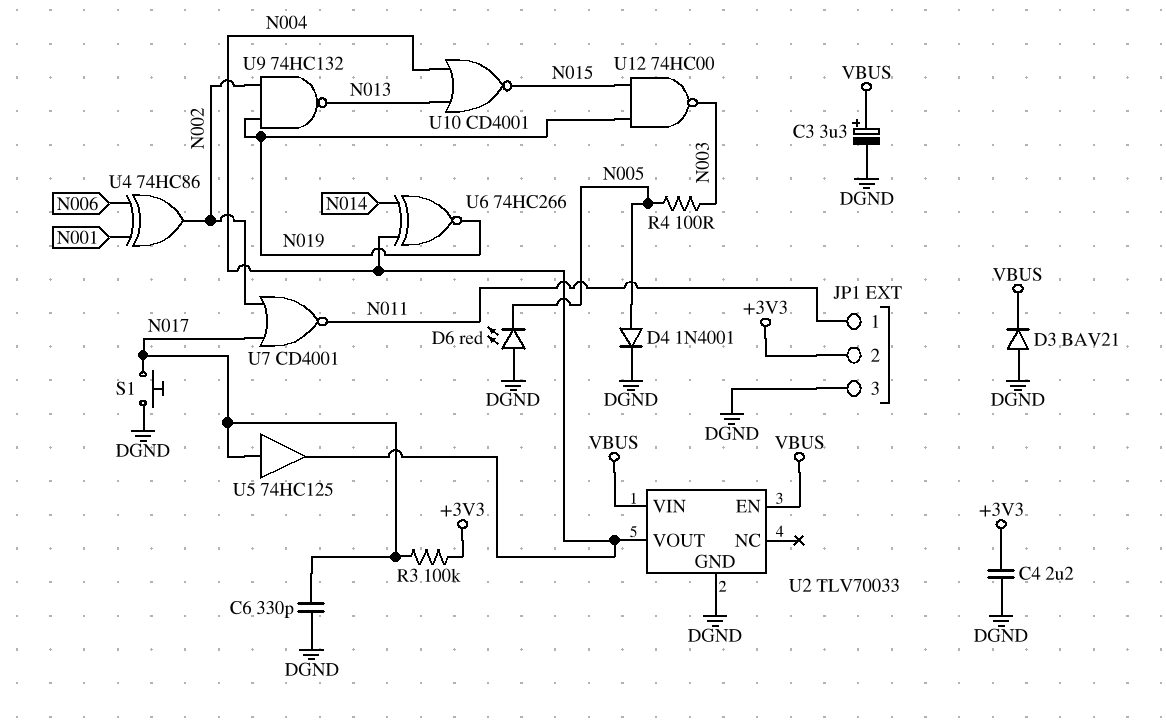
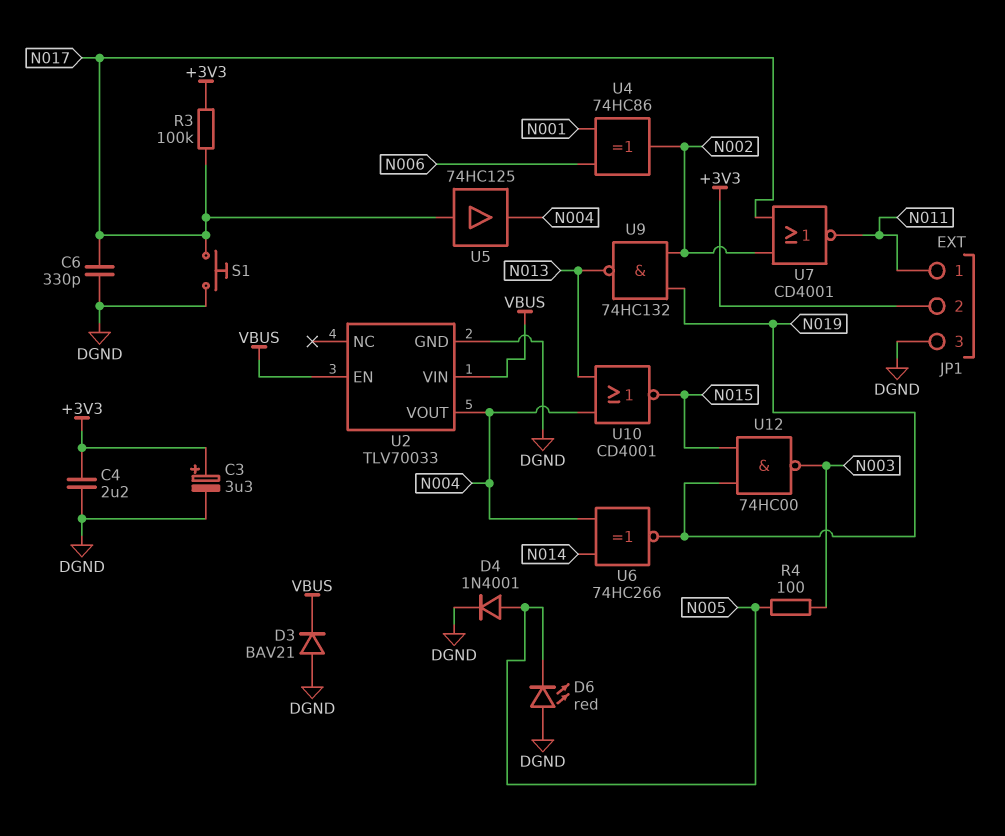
C3: 3.3uF (plus VBUS, minus DGND) -> 3.3uF (plus +3V3, minus DGND)

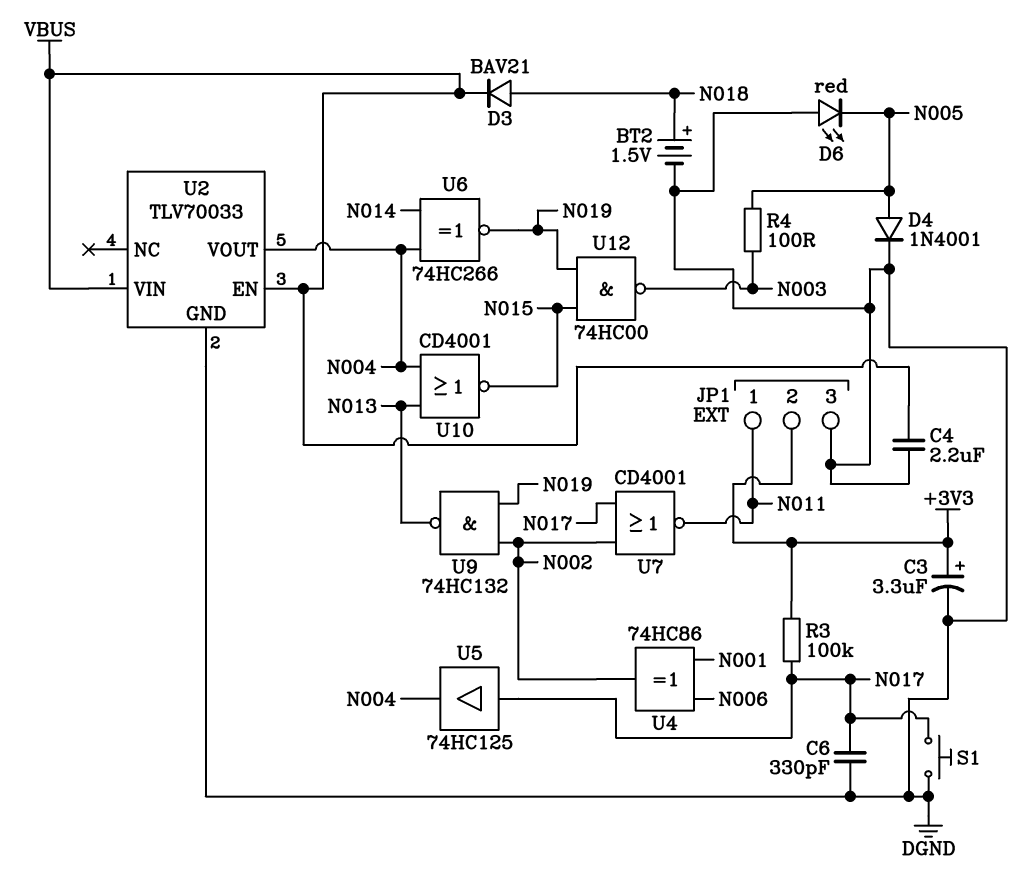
BT2: none -> 1.5V (plus N018, minus DGND)
C4: 2.2uF (+3V3, DGND) -> 2.2uF (DGND, VBUS)
D3: diode BAV21 (A DGND, K VBUS) -> diode BAV21 (A N018, K VBUS)

